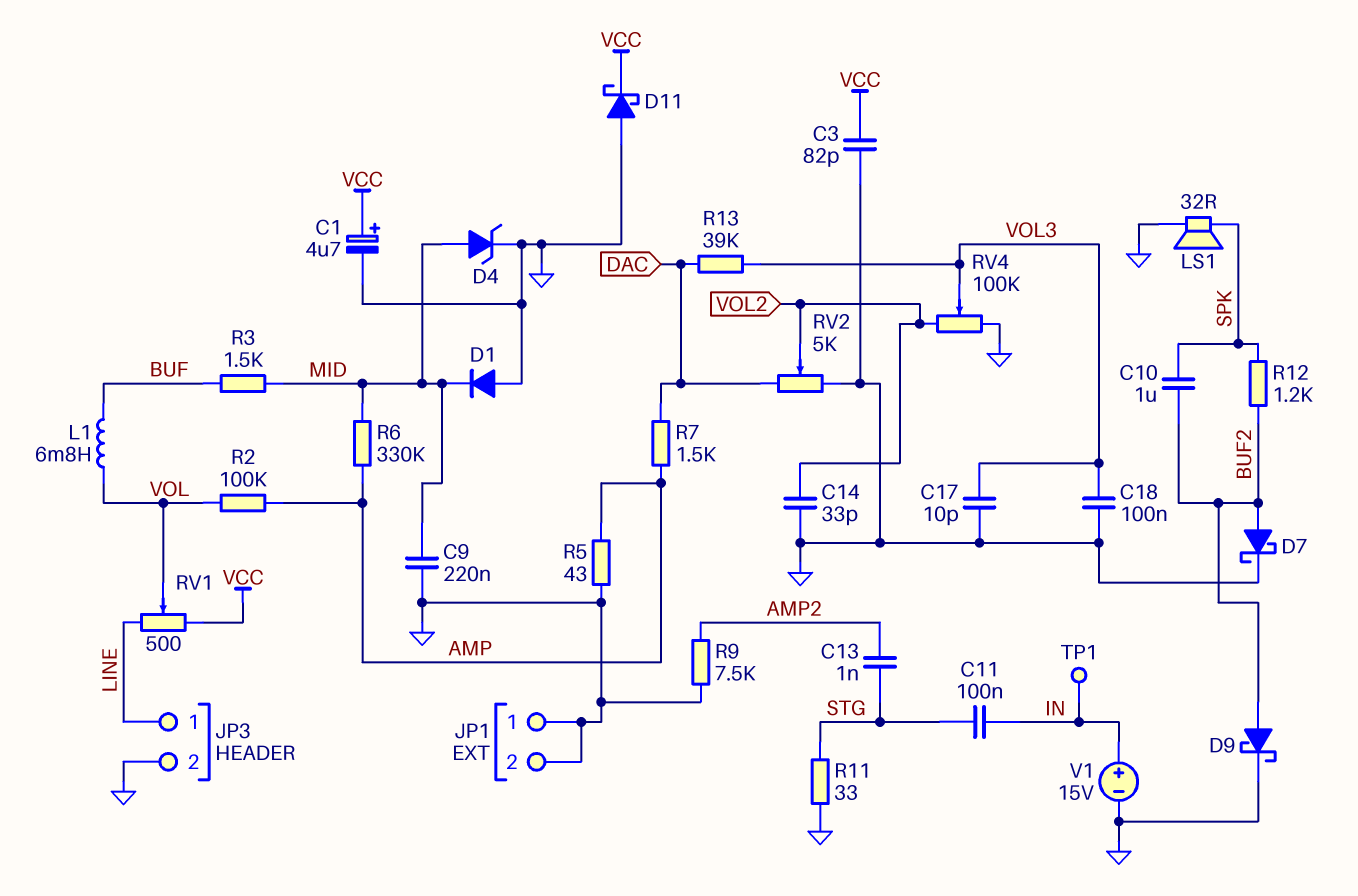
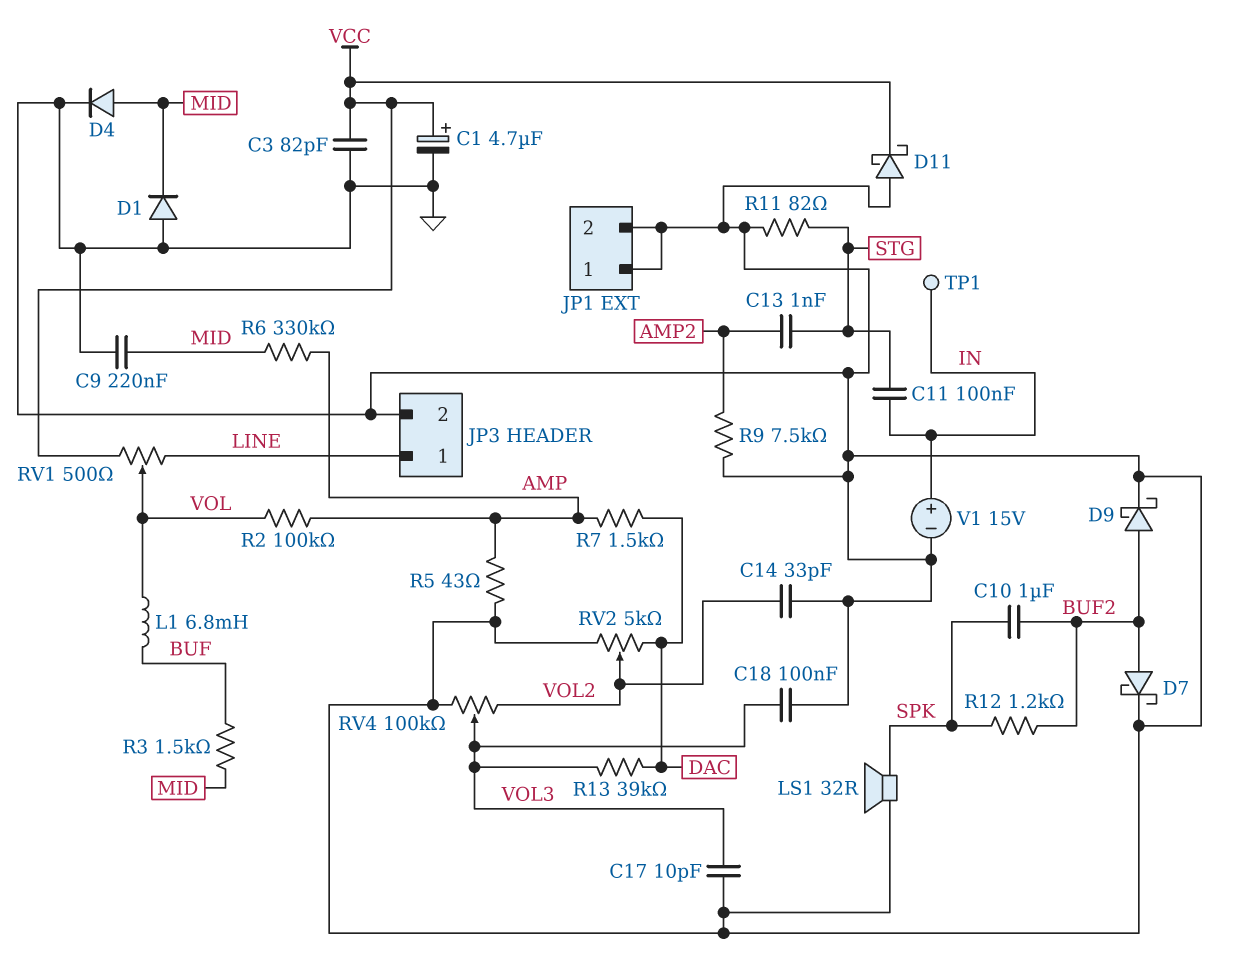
D4: zener (A MID, K GND) -> diode (A MID, K GND)
R11: 33 (GND, STG) -> 82 (GND, STG)

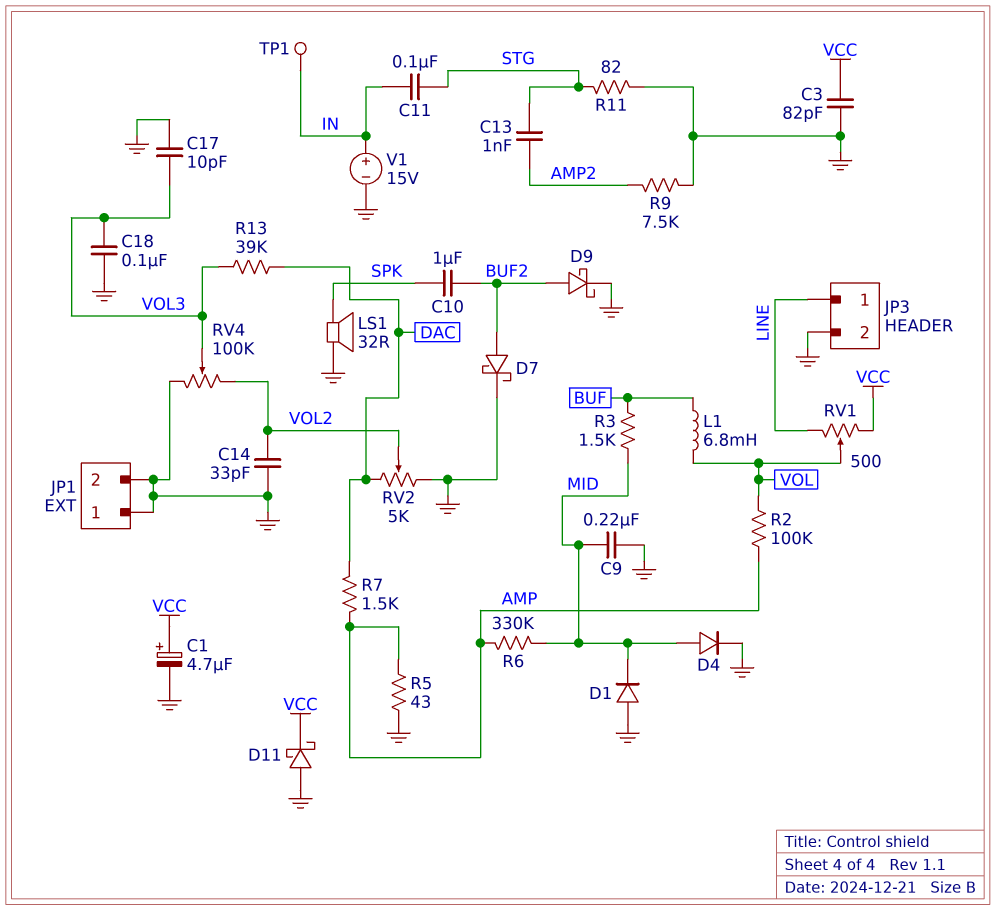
R12: 1.2k (BUF2, SPK) -> none

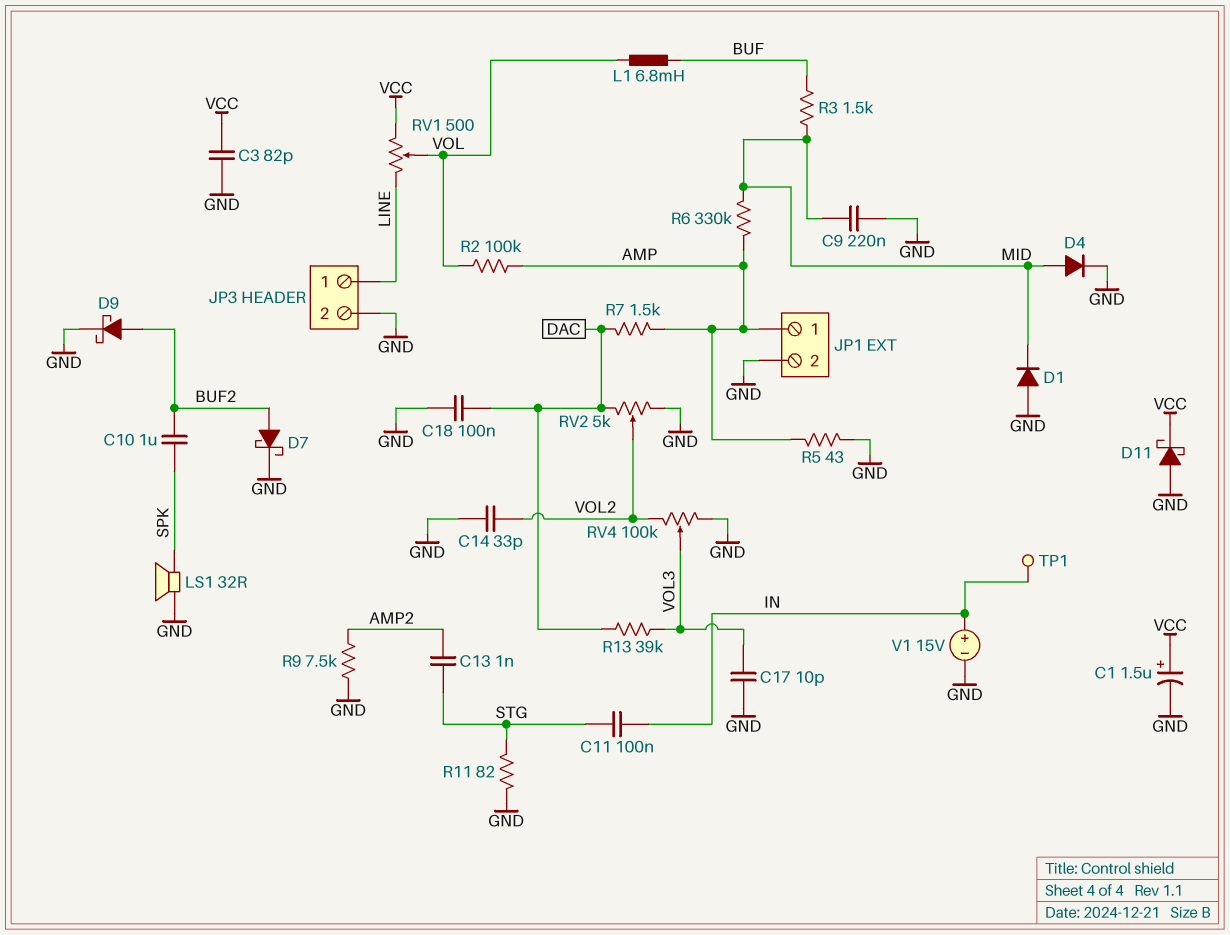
C1: 4.7uF (plus VCC, minus GND) -> 1.5uF (plus VCC, minus GND)
C18: 100nF (GND, VOL3) -> 100nF (DAC, GND)
JP1 pin 1: GND -> AMP

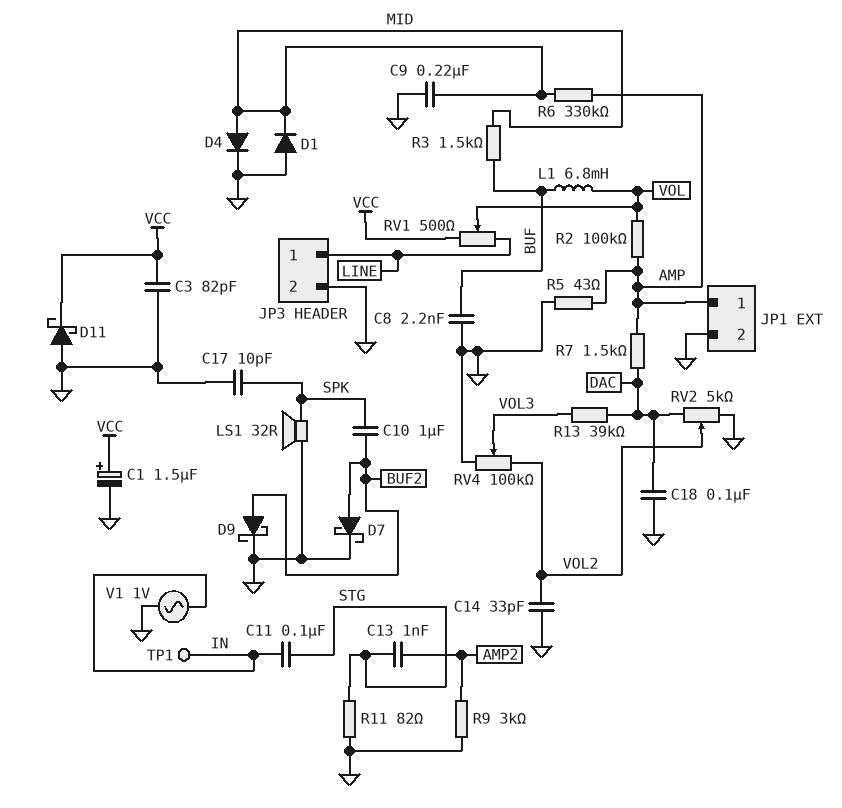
C8: none -> 2.2nF (BUF, GND)
C17: 10pF (GND, VOL3) -> 10pF (GND, SPK)
R9: 7.5k (AMP2, GND) -> 3k (AMP2, GND)
V1: 15V (plus IN, minus GND) -> AC 1V (GND, IN)

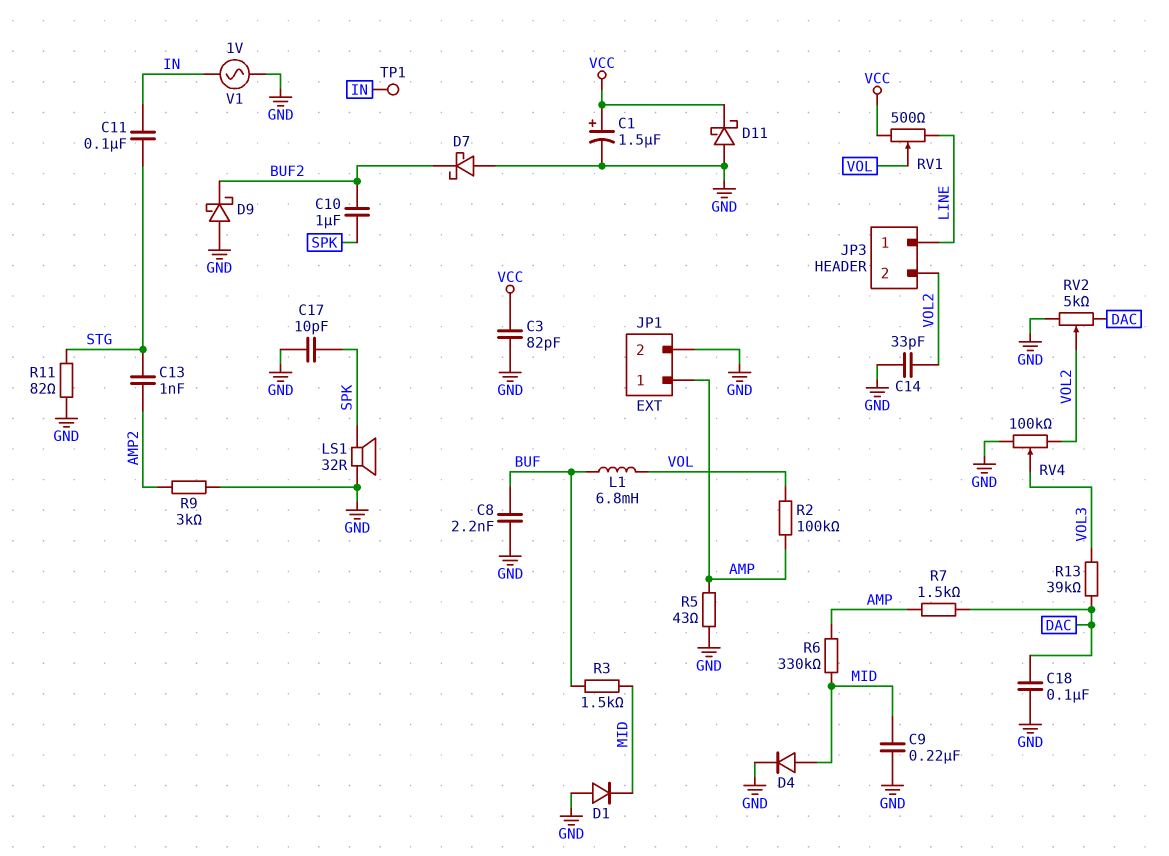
D7: schottky (A BUF2, K GND) -> schottky (A GND, K BUF2)
D9: schottky (A BUF2, K GND) -> schottky (A GND, K BUF2)
JP3 pin 2: GND -> VOL2

